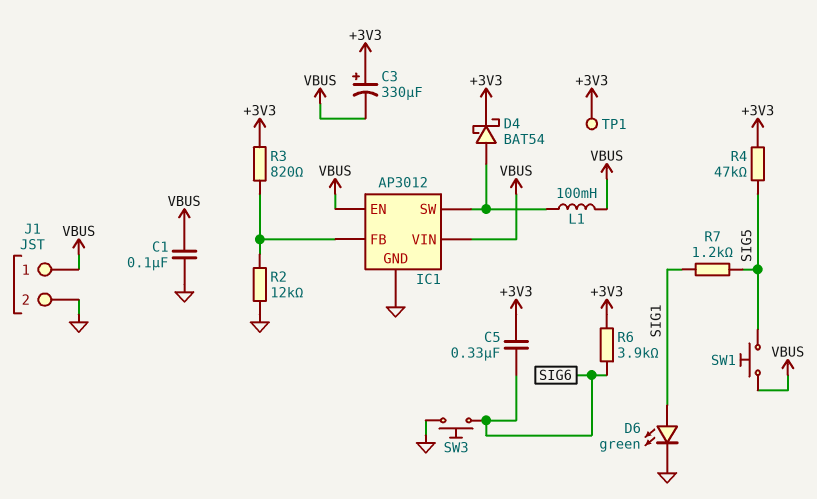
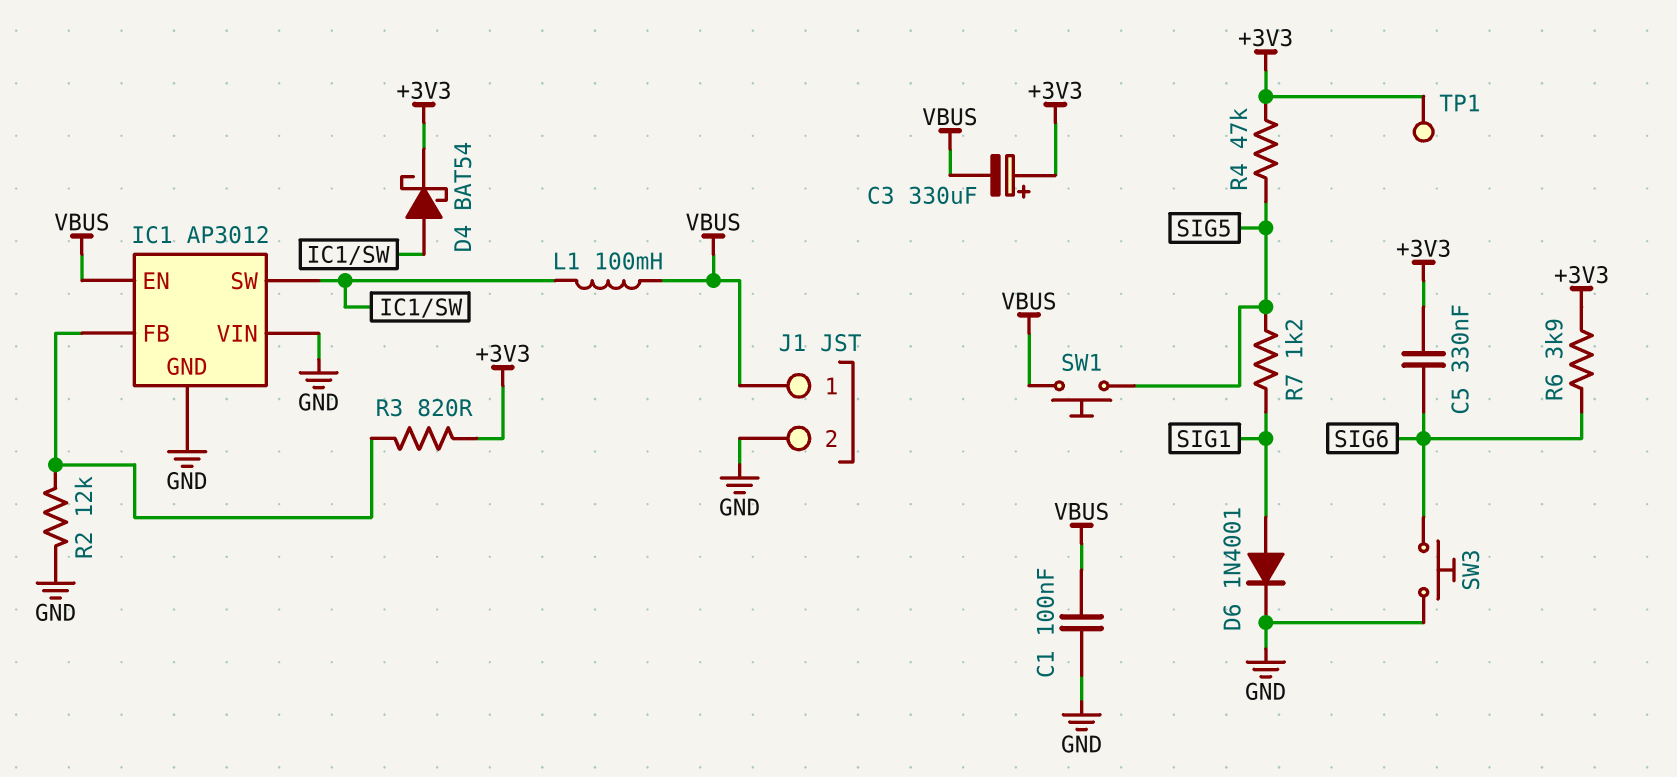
D6: LED green (A SIG1, K GND) -> diode 1N4001 (A SIG1, K GND)
IC1 pin VIN: VBUS -> GND

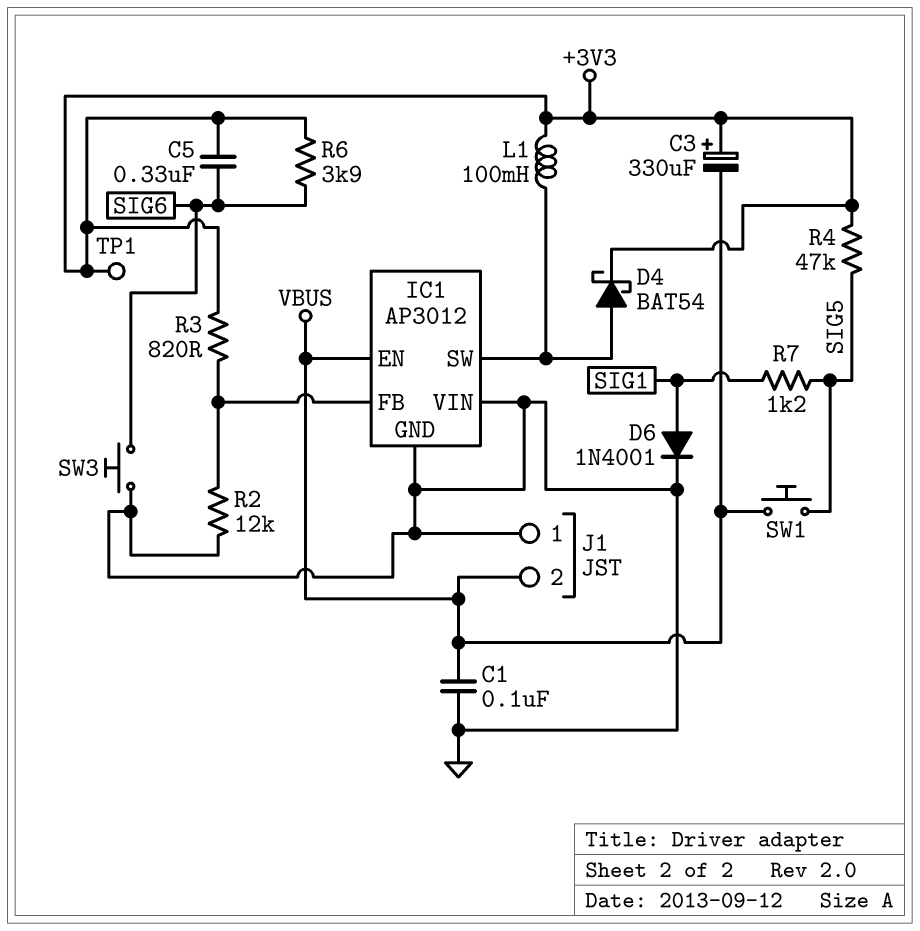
J1 pin 1: VBUS -> GND
J1 pin 2: GND -> VBUS
L1: 100mH (IC1/SW, VBUS) -> 100mH (+3V3, IC1/SW)

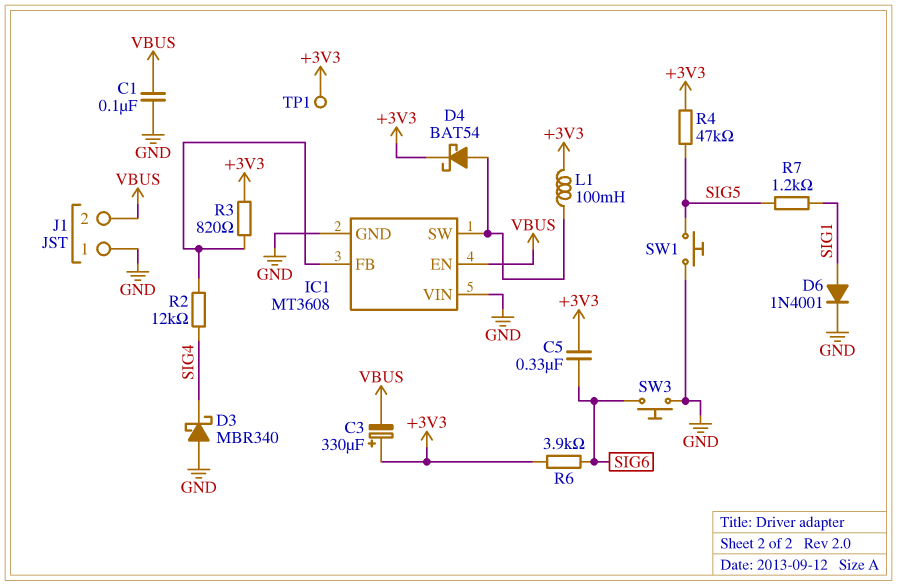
D3: none -> schottky MBR340 (A GND, K SIG4)
IC1: AP3012 -> MT3608
R2: 12k (GND, IC1/FB) -> 12k (IC1/FB, SIG4)
SW1: button (SIG5, VBUS) -> button (GND, SIG5)

